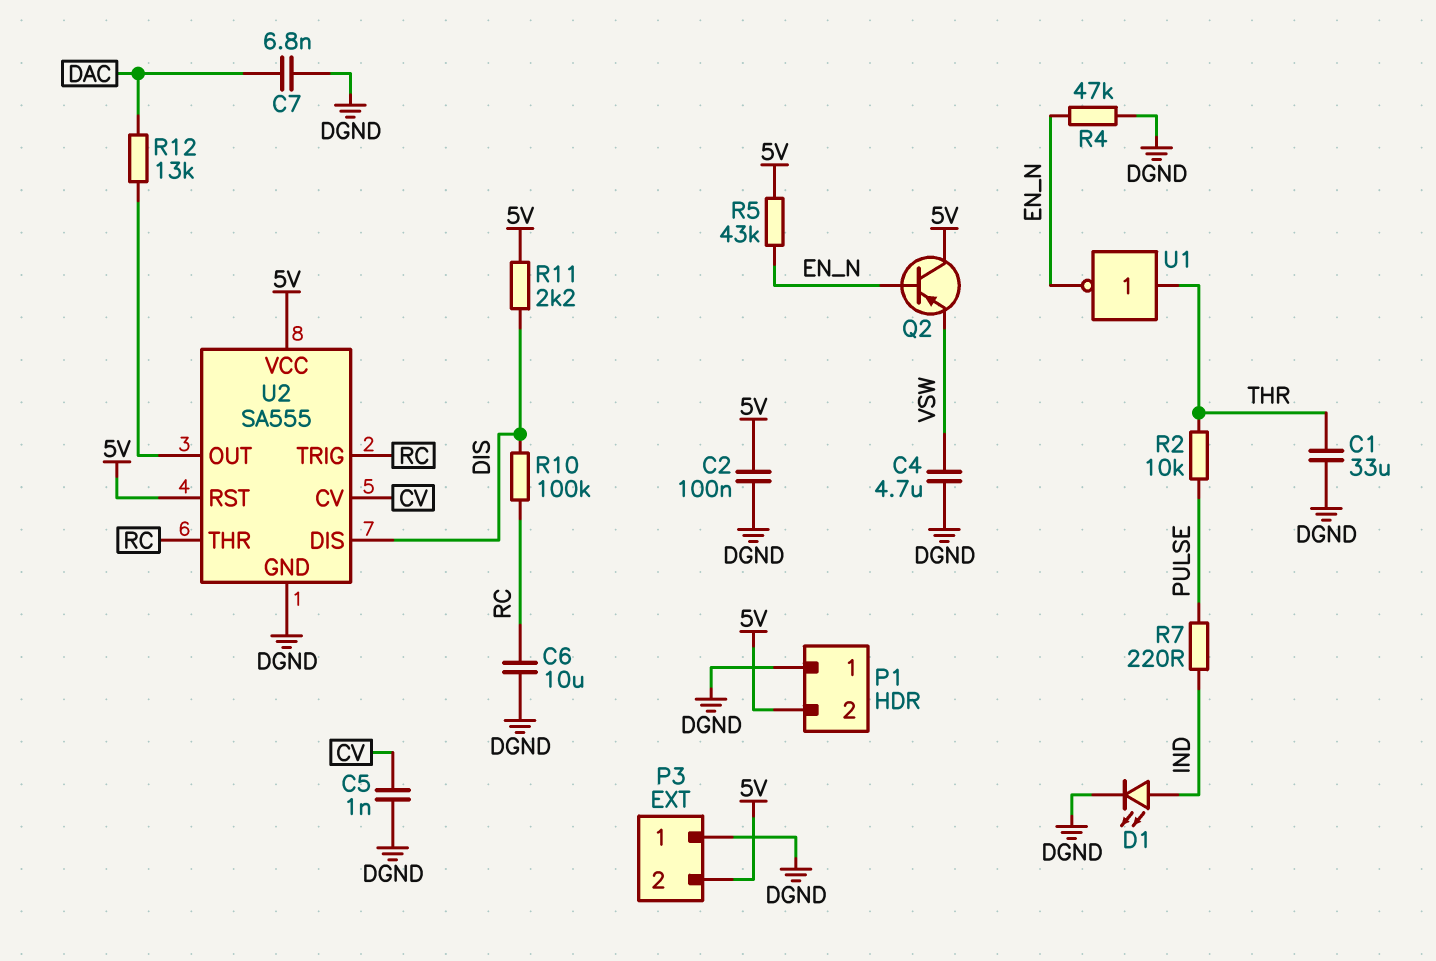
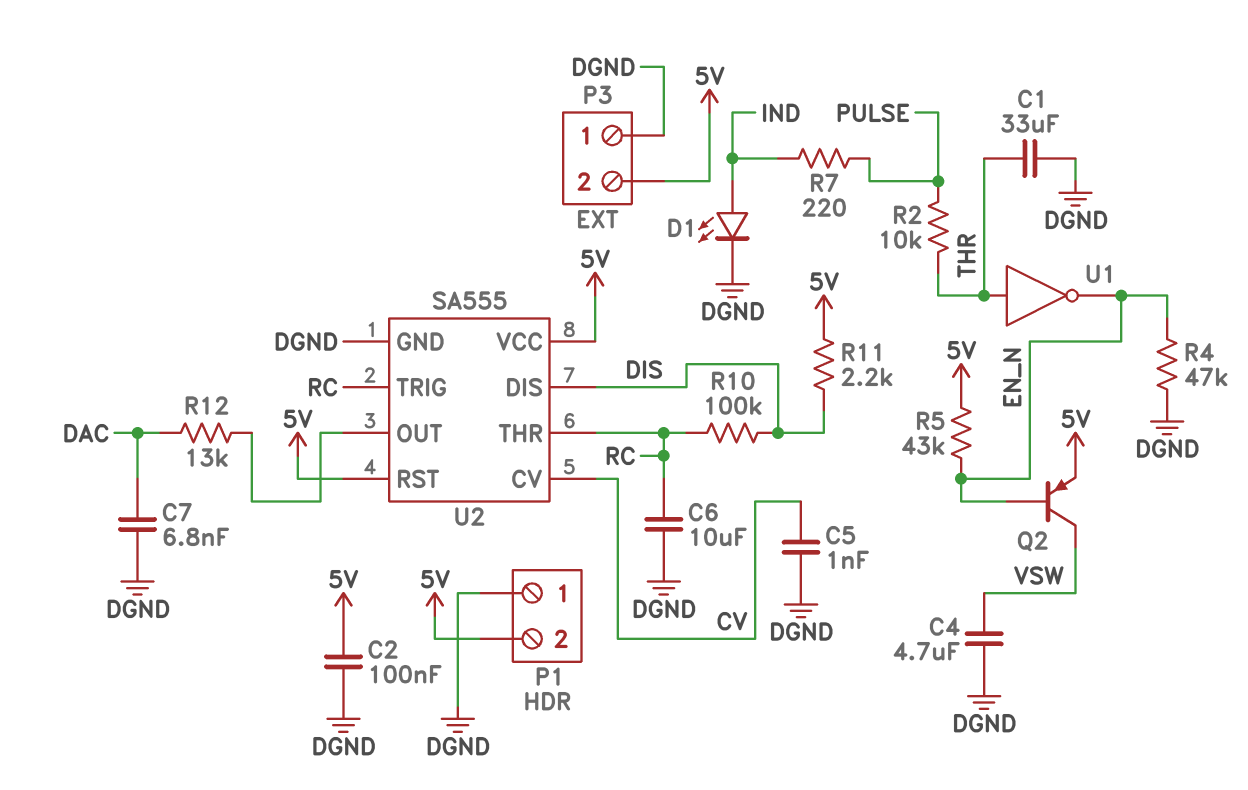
Q2: PNP (B EN_N, C 5V, E VSW) -> PNP (B EN_N, C VSW, E 5V)

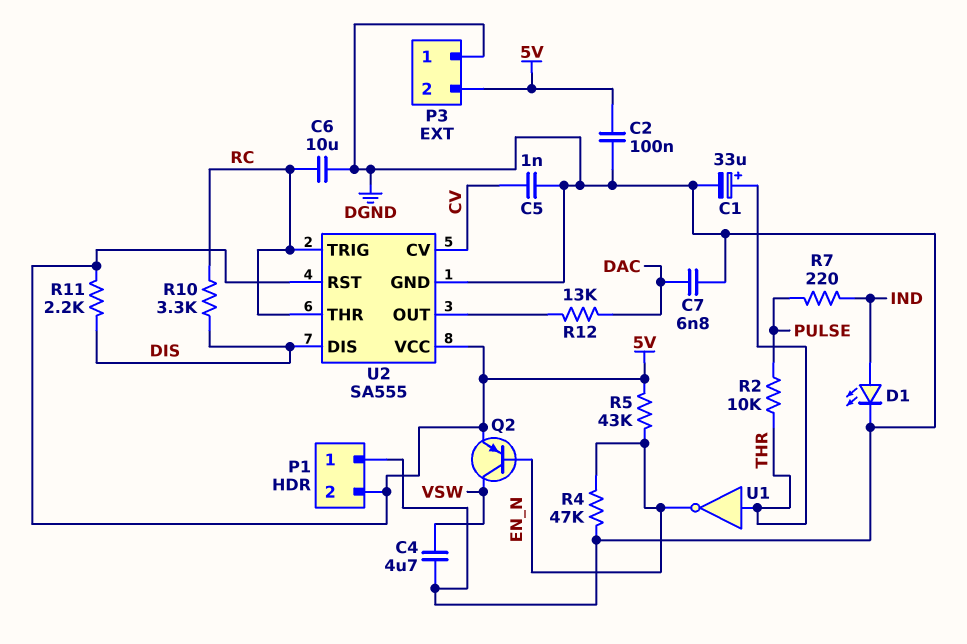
C1: 33uF (DGND, THR) -> 33uF (plus THR, minus DGND)
R10: 100k (DIS, RC) -> 3.3k (DIS, RC)

